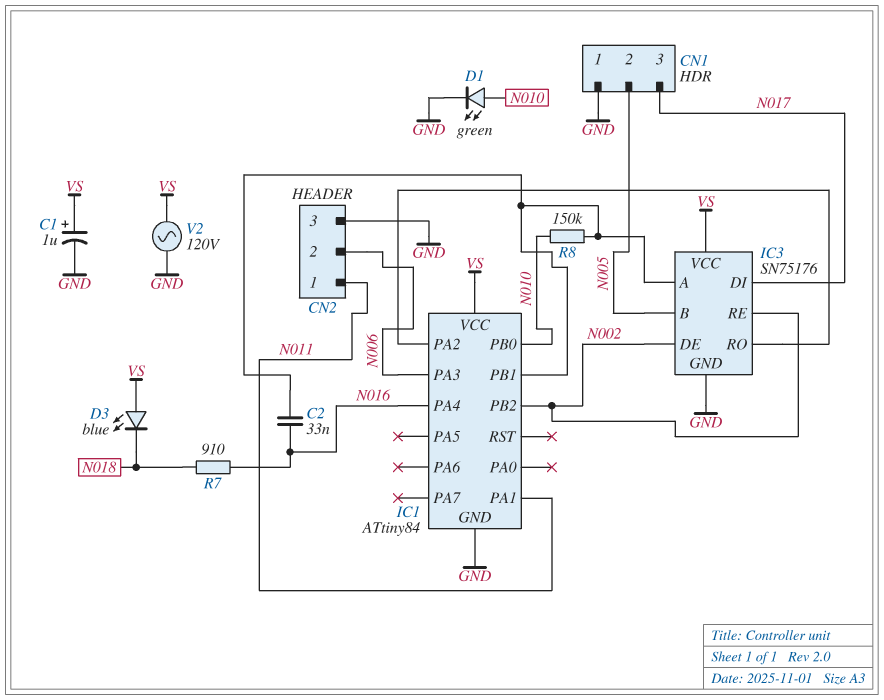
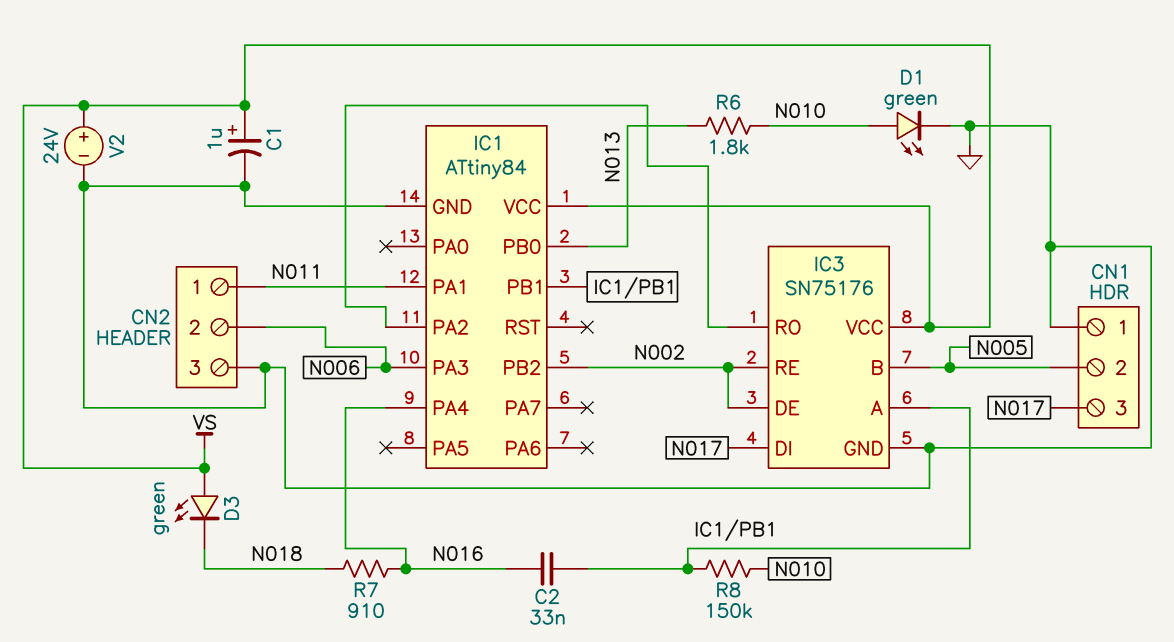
D3: LED blue (A VS, K N018) -> LED green (A VS, K N018)
IC1 pin PB0: N010 -> N013
R6: none -> 1.8k (N010, N013)
V2: AC 120V (GND, VS) -> 24V (plus VS, minus GND)

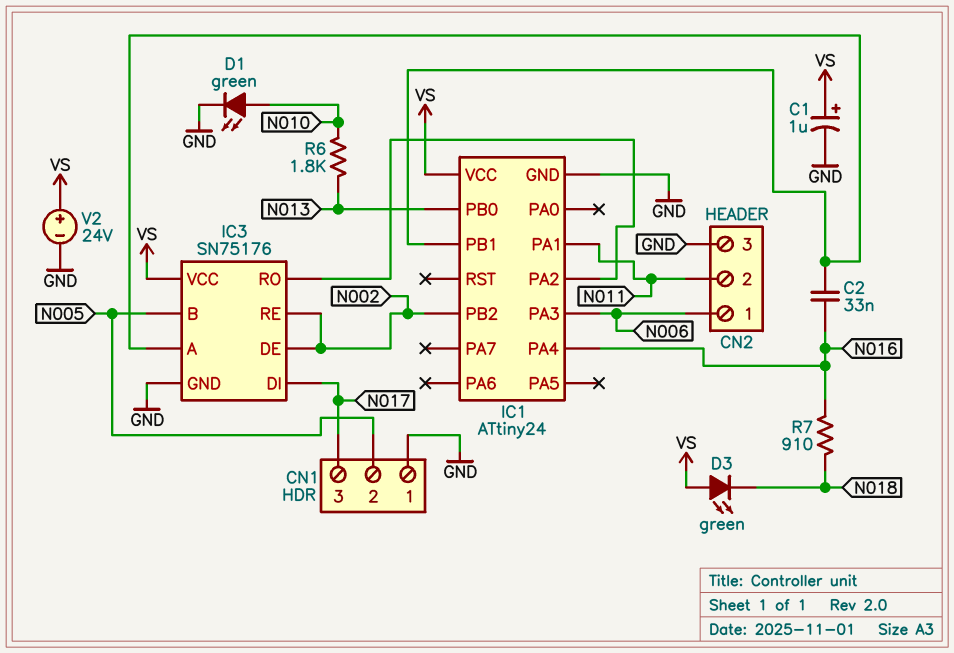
CN2 pin 1: N011 -> N006
CN2 pin 2: N006 -> N011
IC1: ATtiny84 -> ATtiny24
R8: 150k (IC1/PB1, N010) -> none

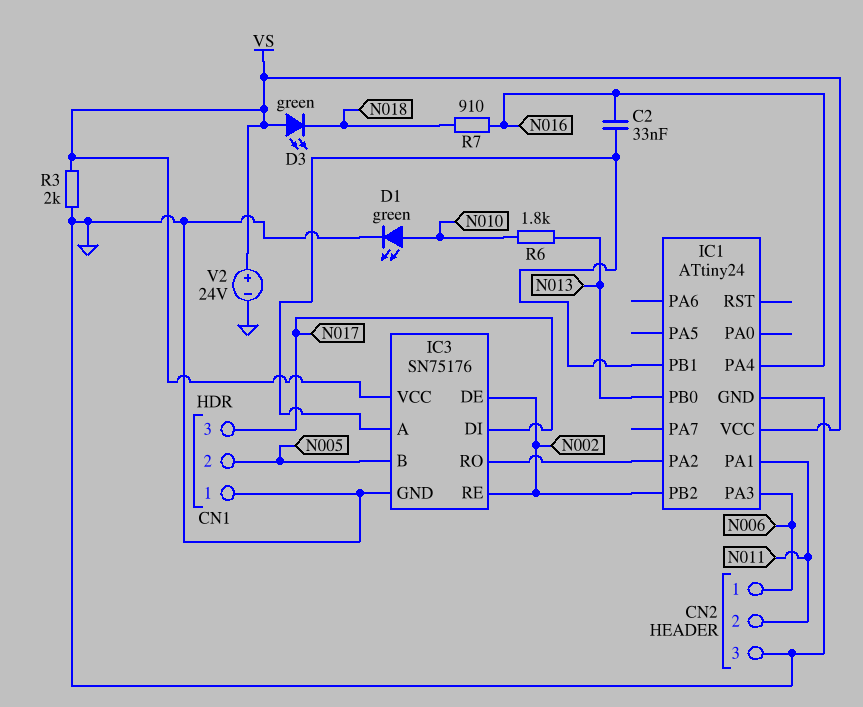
C1: 1uF (plus VS, minus GND) -> none
R3: none -> 2k (GND, VS)

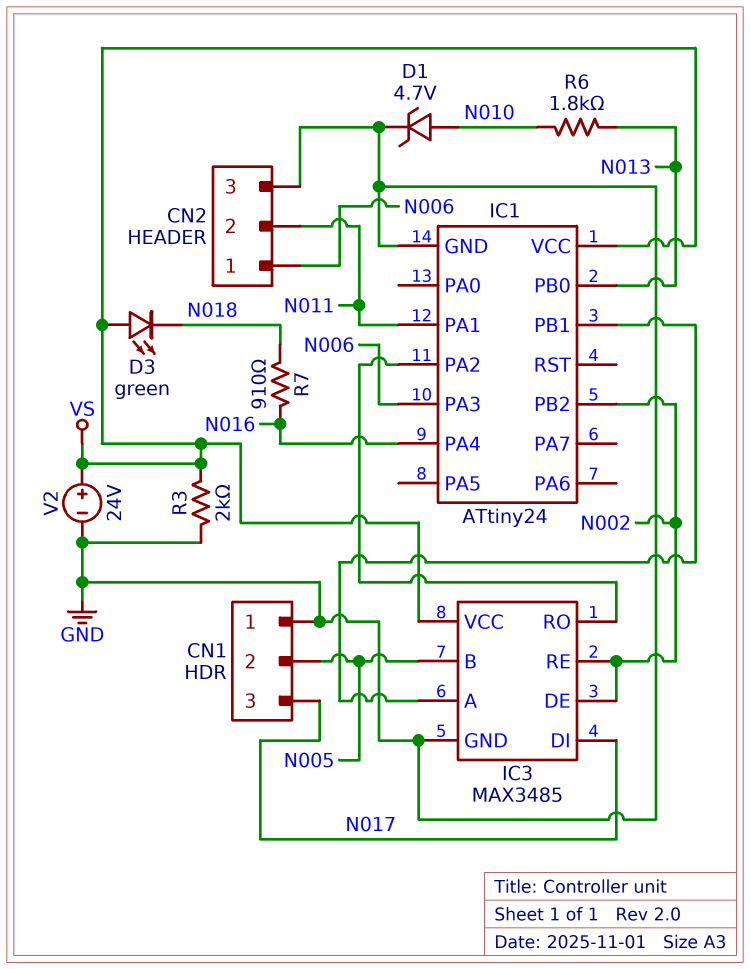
C2: 33nF (IC1/PB1, N016) -> none
D1: LED green (A N010, K GND) -> zener 4.7V (A N010, K GND)
IC3: SN75176 -> MAX3485

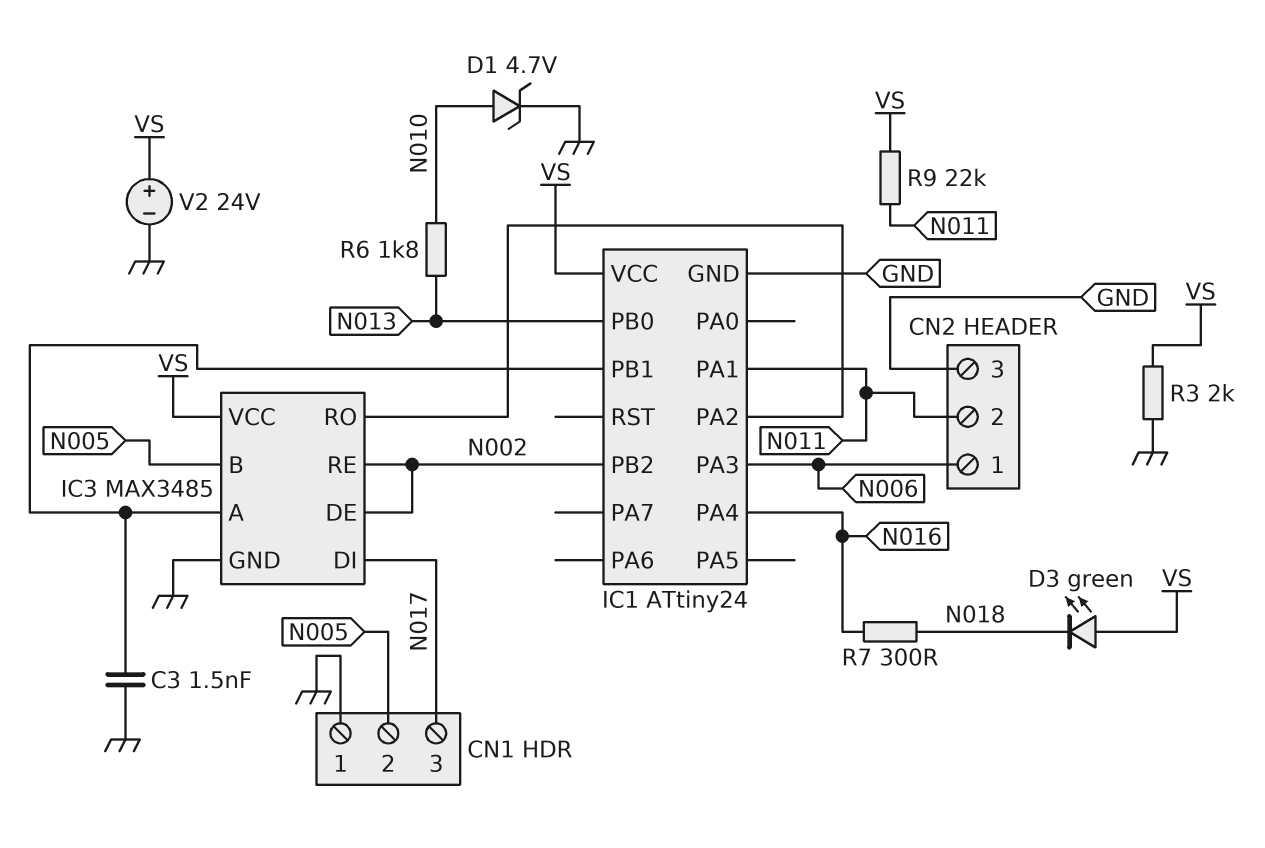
C3: none -> 1.5nF (GND, IC1/PB1)
R7: 910 (N016, N018) -> 300 (N016, N018)
R9: none -> 22k (N011, VS)

